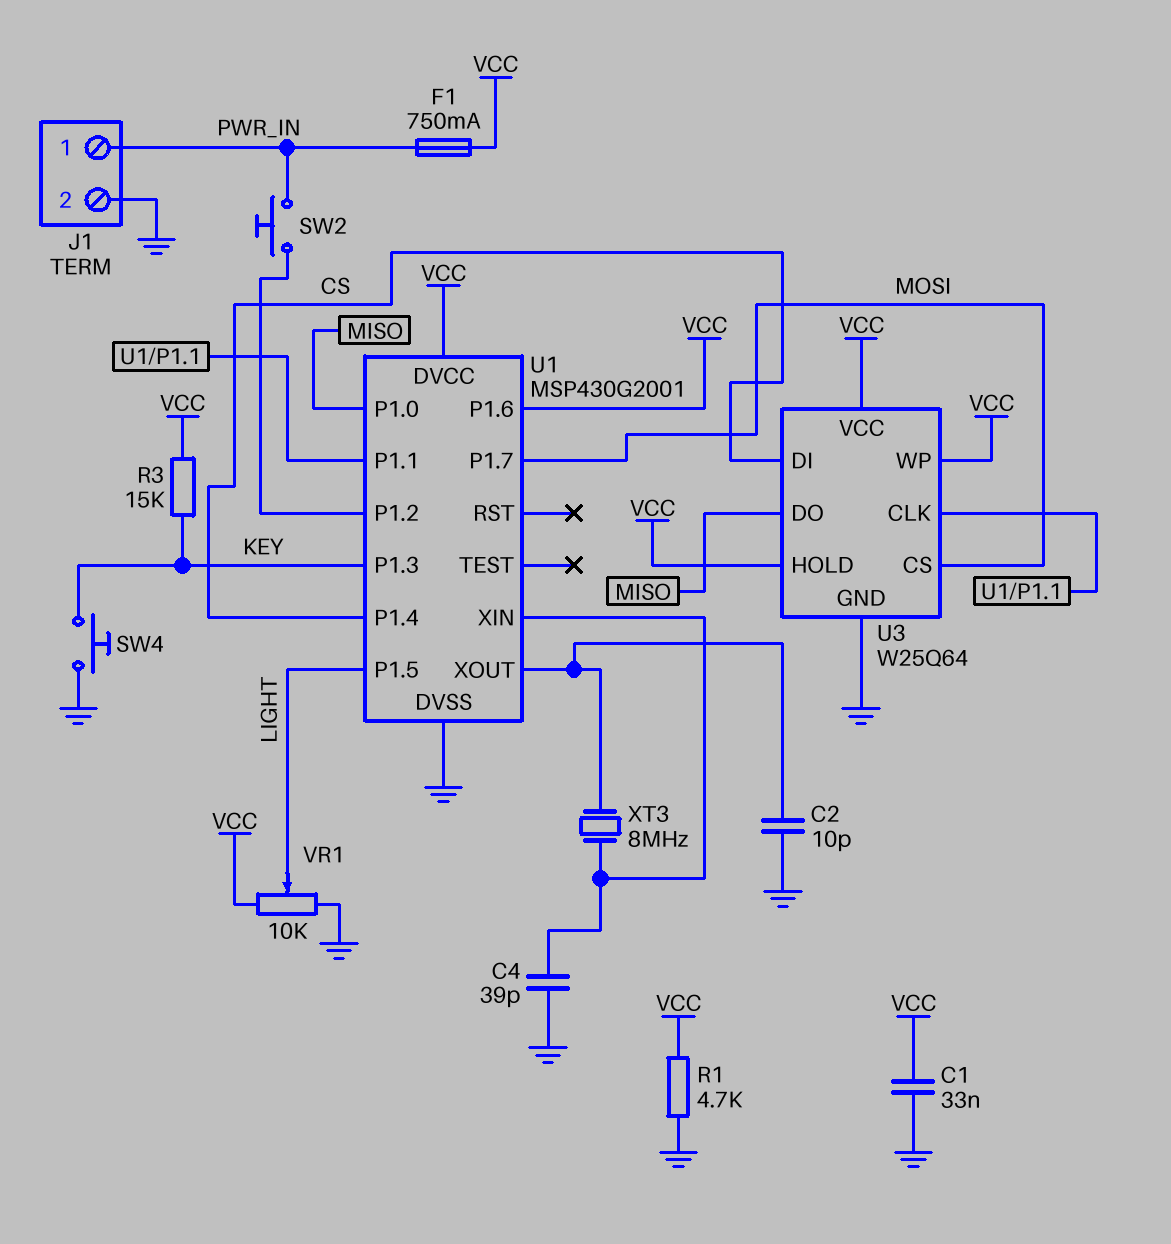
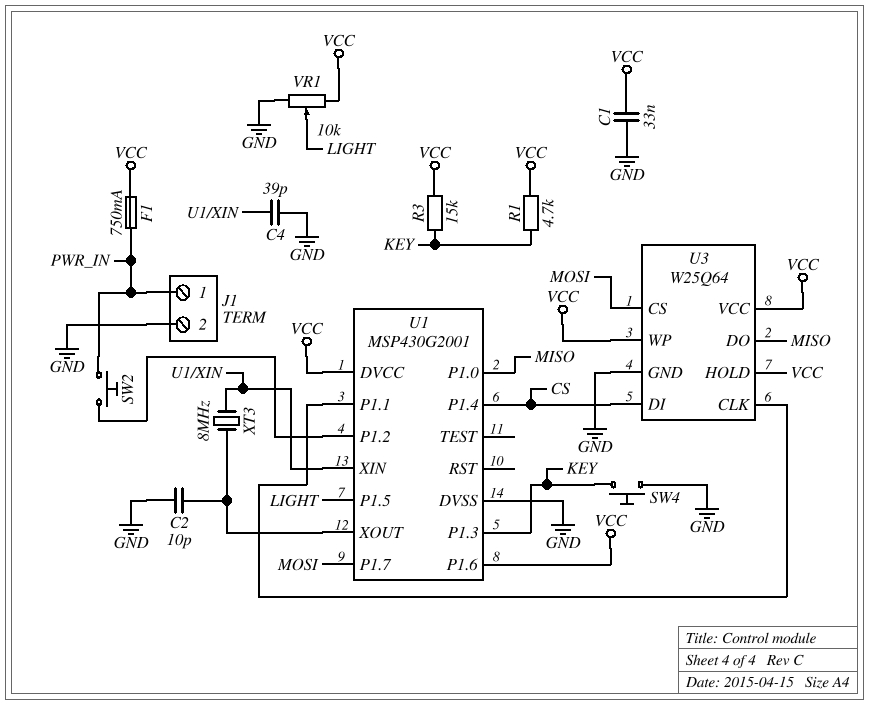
R1: 4.7k (GND, VCC) -> 4.7k (KEY, VCC)

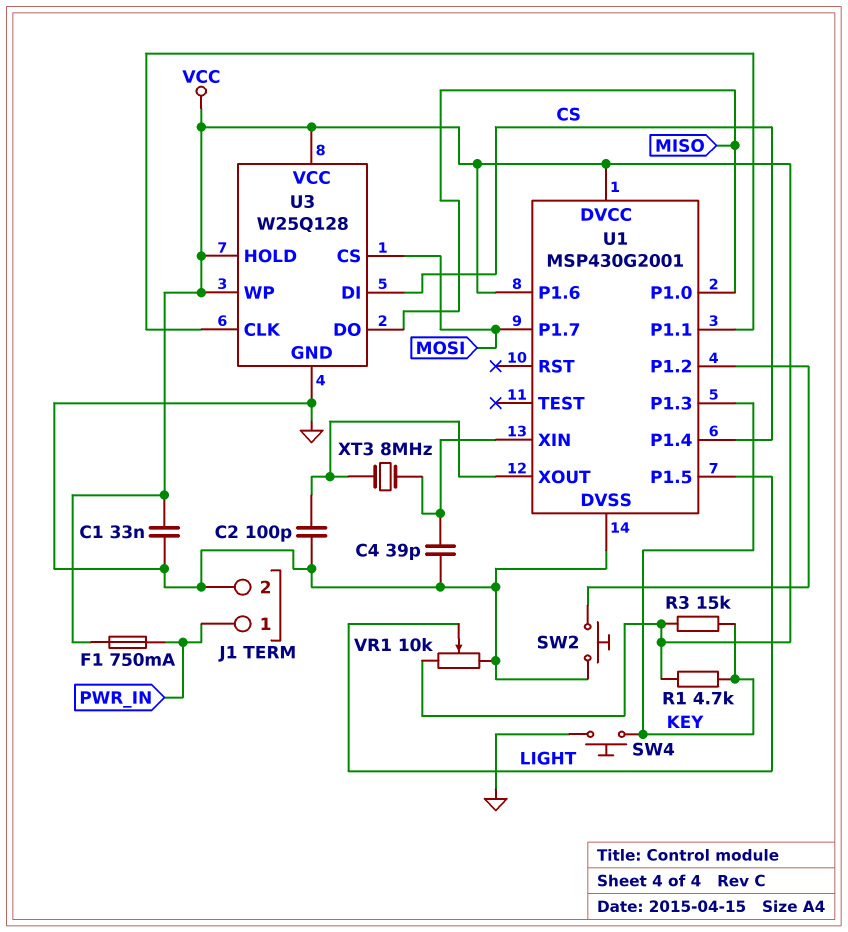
C2: 10pF (GND, U1/XOUT) -> 100pF (GND, U1/XOUT)
SW2: button (PWR_IN, U1/P1.2) -> button (GND, U1/P1.2)
U3: W25Q64 -> W25Q128

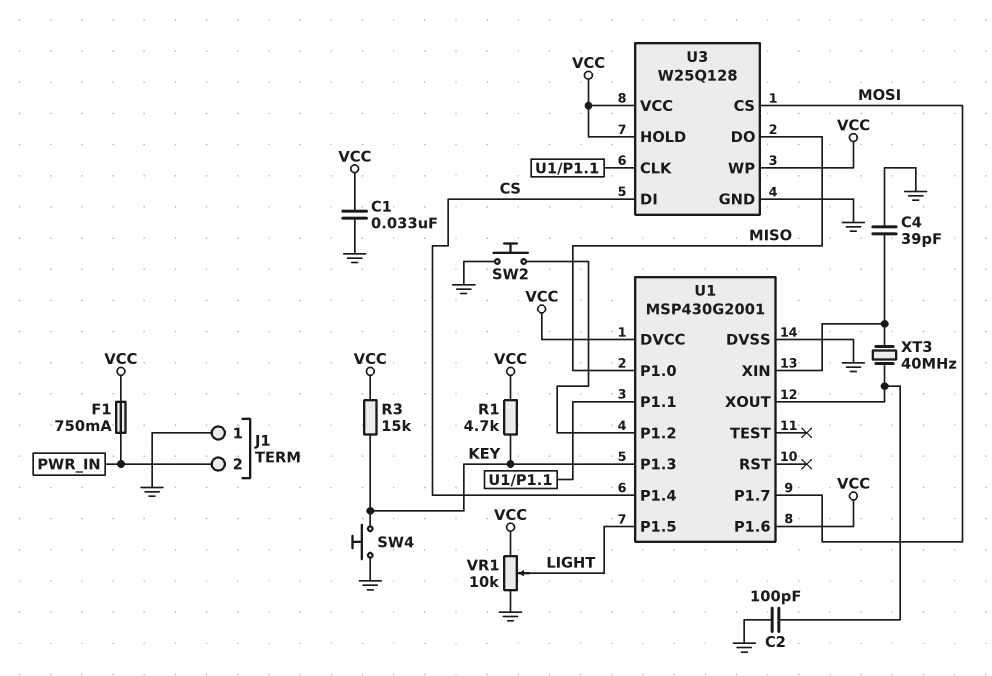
J1 pin 1: PWR_IN -> GND
J1 pin 2: GND -> PWR_IN
XT3: 8MHz (U1/XIN, U1/XOUT) -> 40MHz (U1/XIN, U1/XOUT)

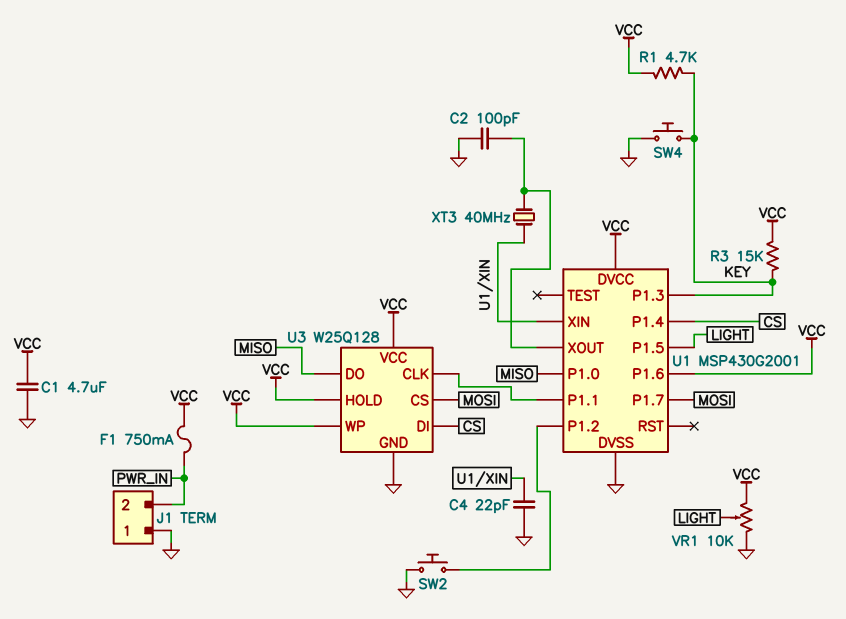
C1: 33nF (GND, VCC) -> 4.7uF (GND, VCC)
C4: 39pF (GND, U1/XIN) -> 22pF (GND, U1/XIN)

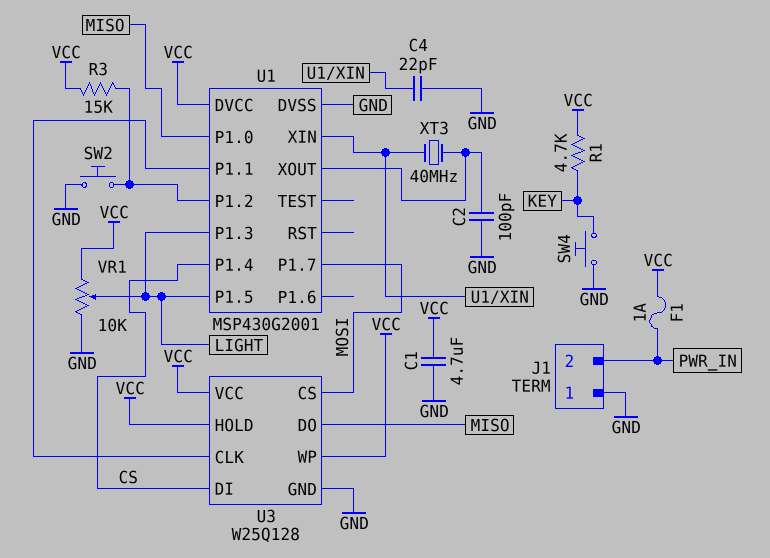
F1: 750mA (PWR_IN, VCC) -> 1A (PWR_IN, VCC)
R3: 15k (KEY, VCC) -> 15k (U1/P1.2, VCC)
U1 pin P1.3: KEY -> LIGHT
U1 pin P1.6: VCC -> none

